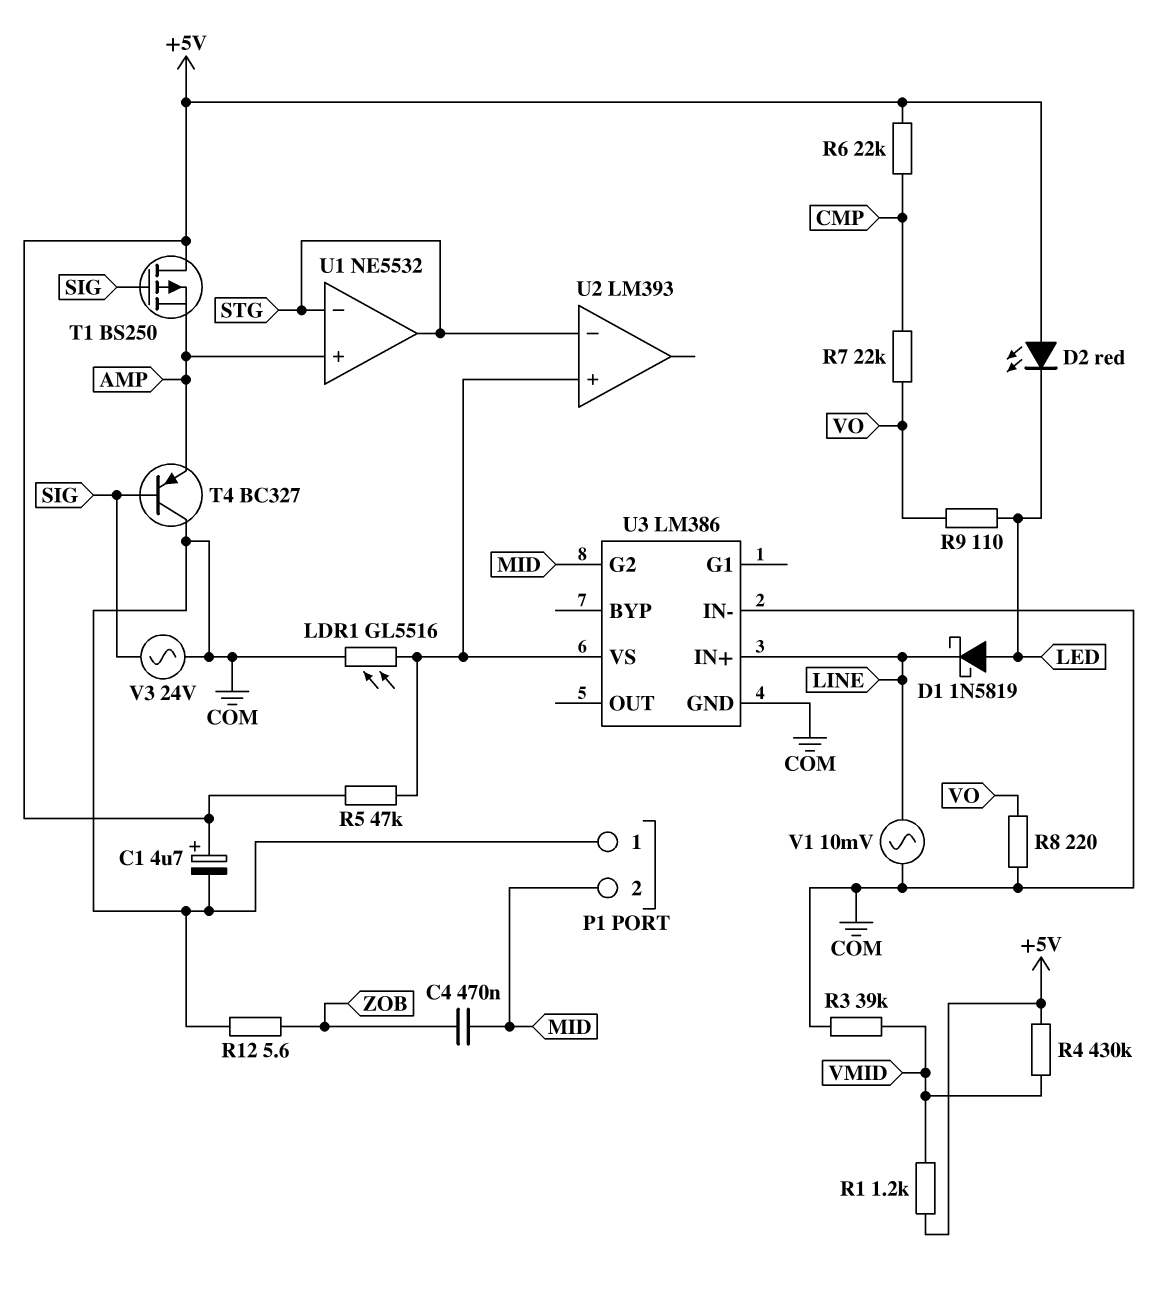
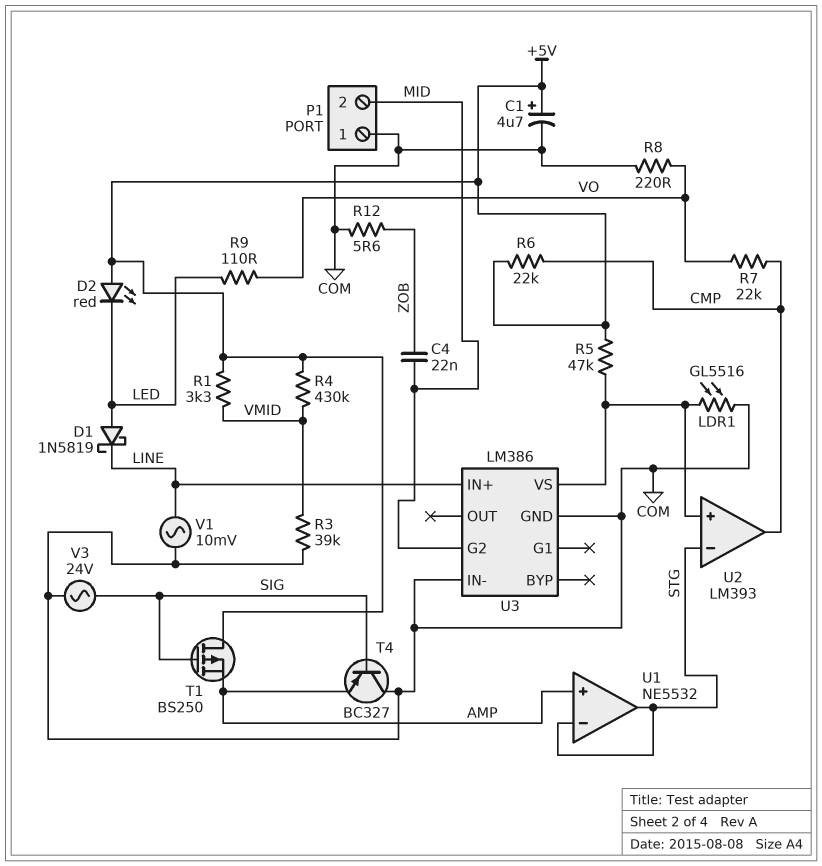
C4: 470nF (MID, ZOB) -> 22nF (MID, ZOB)
R1: 1.2k (+5V, VMID) -> 3.3k (+5V, VMID)
U2 pin out: none -> CMP

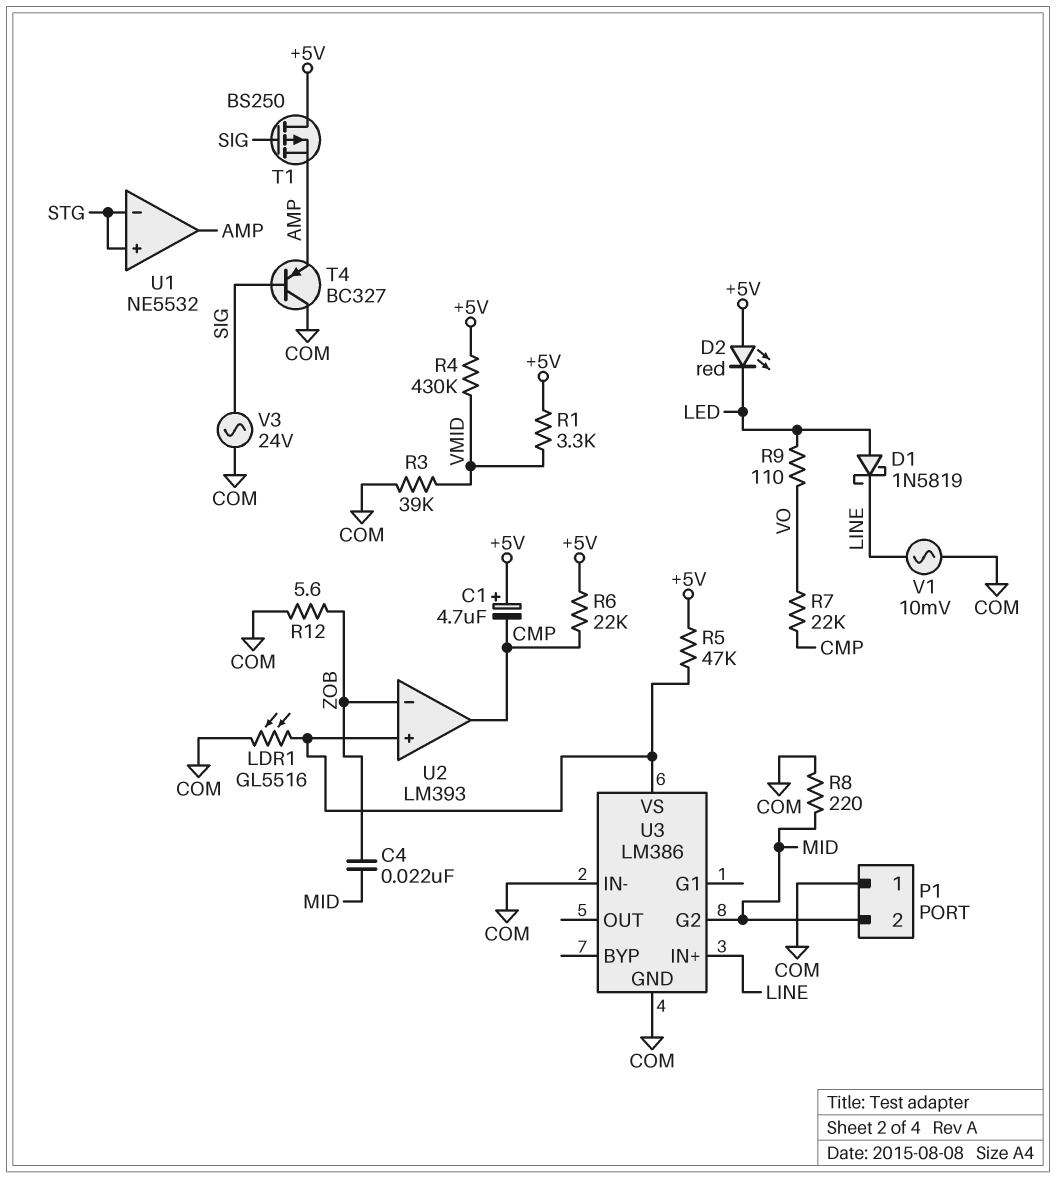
C1: 4.7uF (plus +5V, minus COM) -> 4.7uF (plus +5V, minus CMP)
R8: 220 (COM, VO) -> 220 (COM, MID)
U1 pin in+: AMP -> STG
U1 pin out: STG -> AMP
U2 pin in-: STG -> ZOB

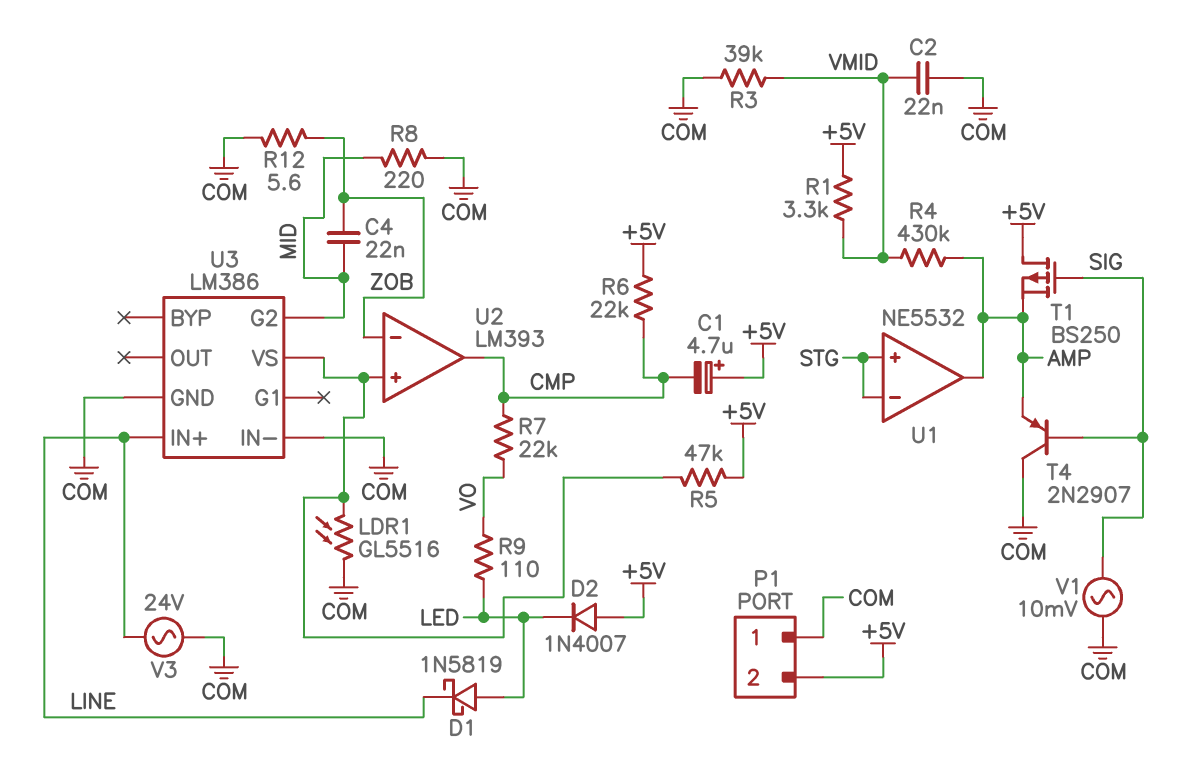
C2: none -> 22nF (COM, VMID)
D2: LED red (A +5V, K LED) -> diode 1N4007 (A +5V, K LED)
P1 pin 2: MID -> +5V
R4: 430k (+5V, VMID) -> 430k (AMP, VMID)
T4: PNP BC327 (B SIG, C COM, E AMP) -> PNP 2N2907 (B SIG, C COM, E AMP)
V1: AC 10mV (COM, LINE) -> AC 10mV (COM, SIG)
V3: AC 24V (COM, SIG) -> AC 24V (COM, LINE)

